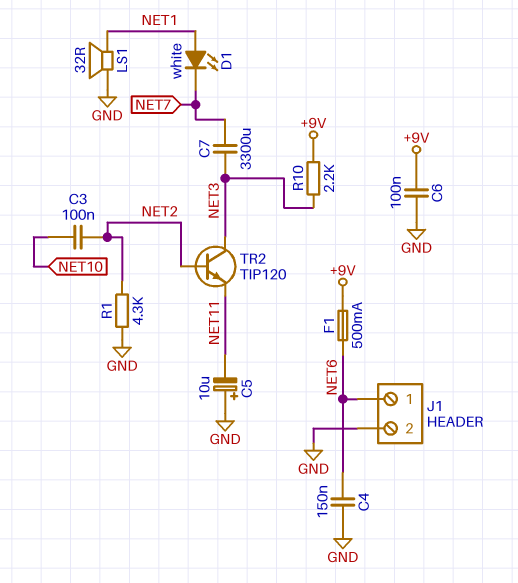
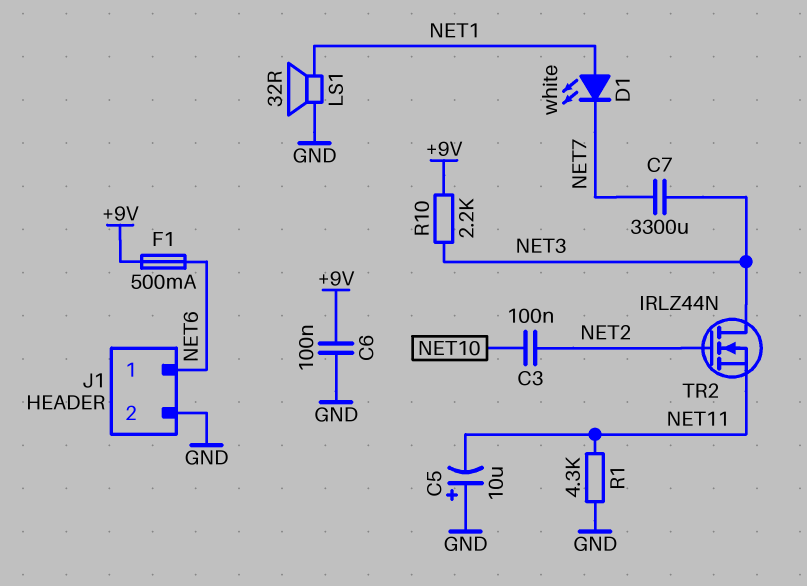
C4: 150nF (GND, NET6) -> none
R1: 4.3k (GND, NET2) -> 4.3k (GND, NET11)
TR2: NPN TIP120 (B NET2, C NET3, E NET11) -> NMOS IRLZ44N (G NET2, D NET3, S NET11)

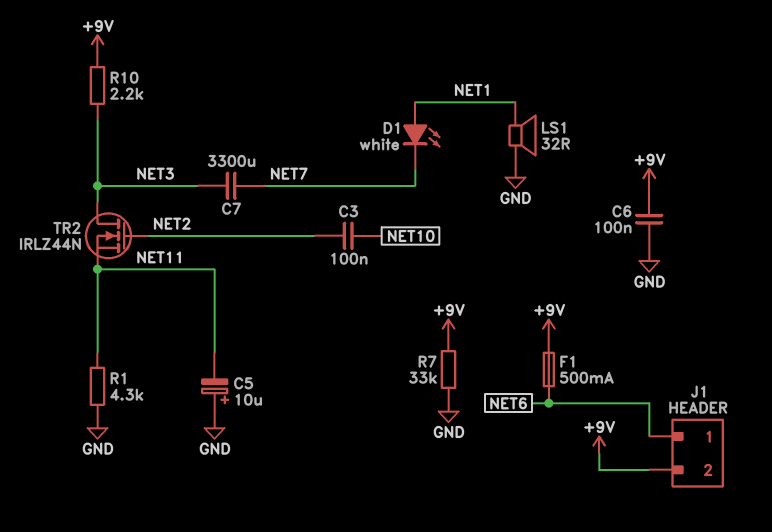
J1 pin 2: GND -> +9V
R7: none -> 33k (+9V, GND)

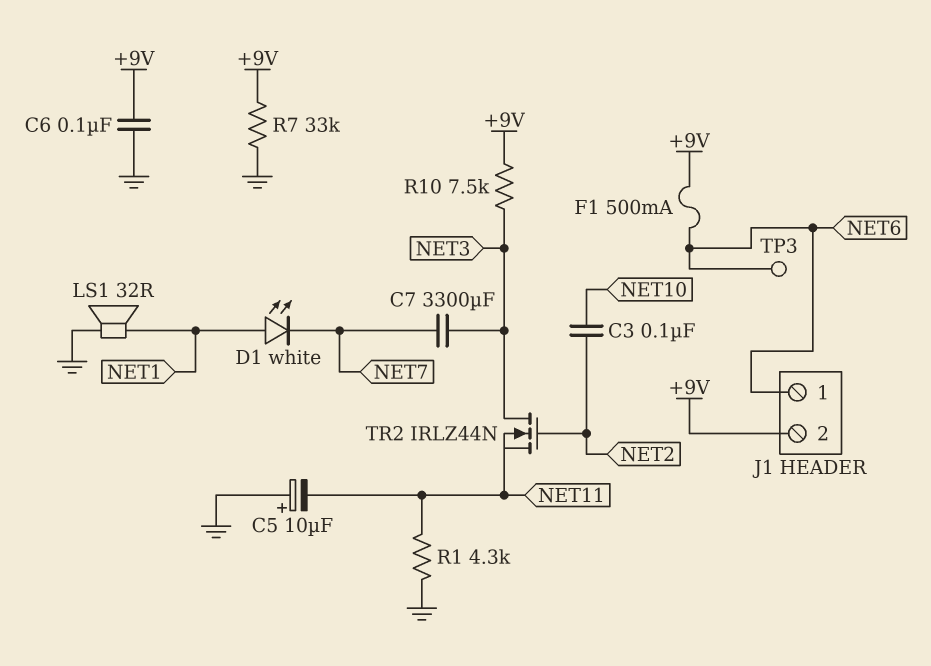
R10: 2.2k (+9V, NET3) -> 7.5k (+9V, NET3)
TP3: none -> test point (NET6)

